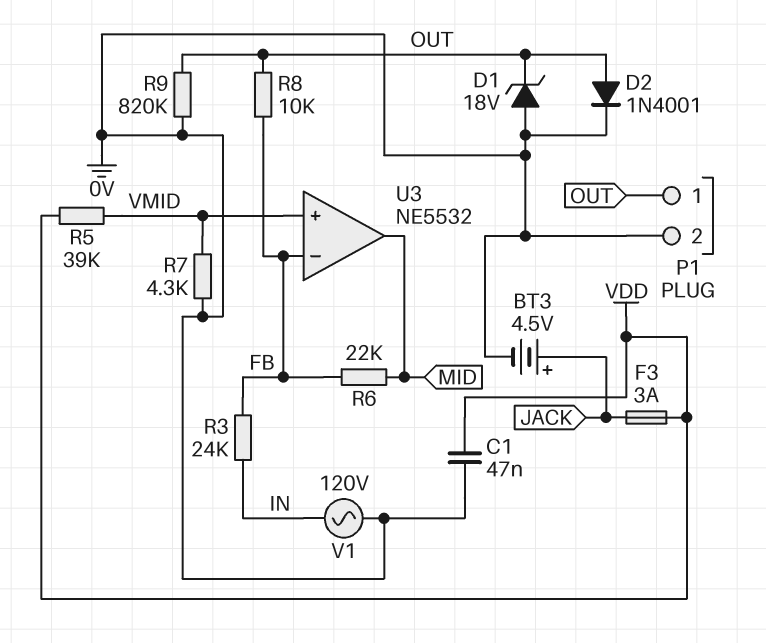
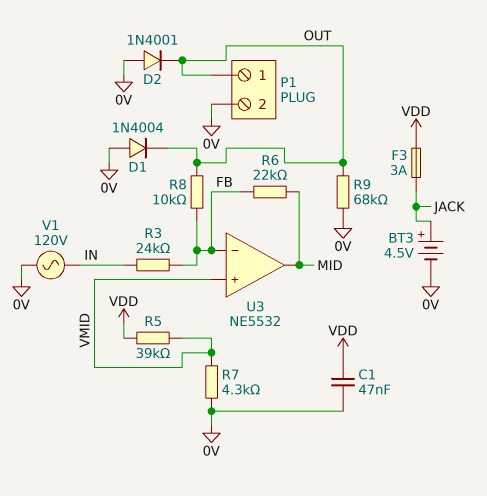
D1: zener 18V (A 0V, K OUT) -> diode 1N4004 (A 0V, K OUT)
D2: diode 1N4001 (A OUT, K 0V) -> diode 1N4001 (A 0V, K OUT)
R9: 820k (0V, OUT) -> 68k (0V, OUT)

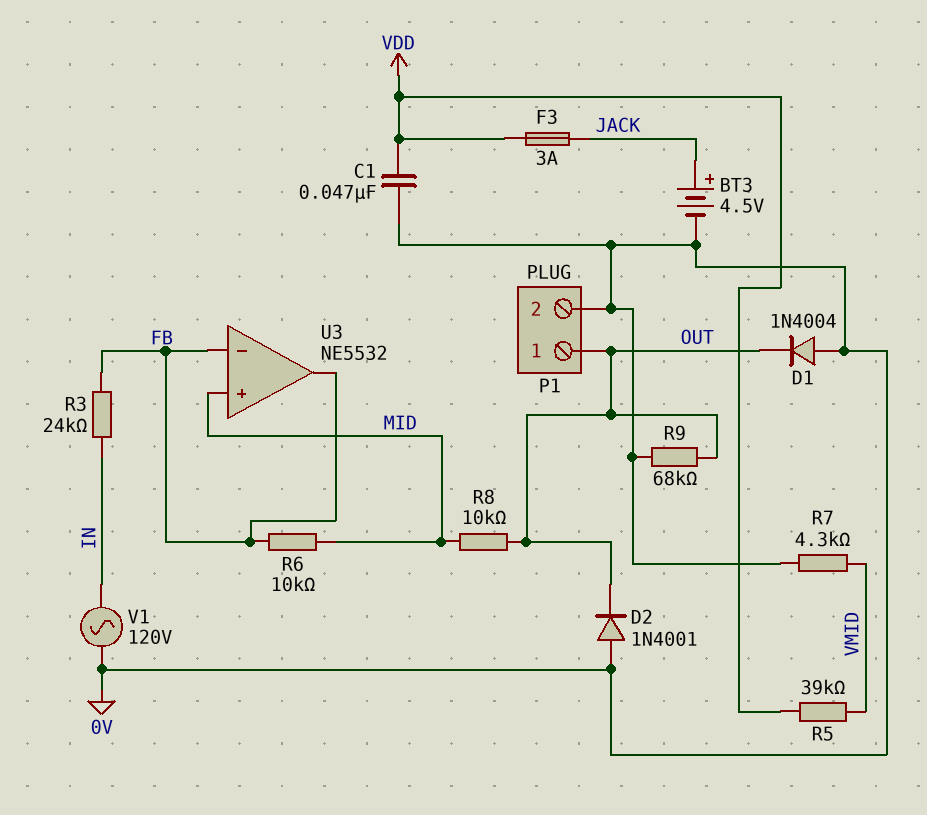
R6: 22k (FB, MID) -> 10k (FB, MID)
R8: 10k (FB, OUT) -> 10k (MID, OUT)
U3 pin in+: VMID -> MID
U3 pin out: MID -> FB

